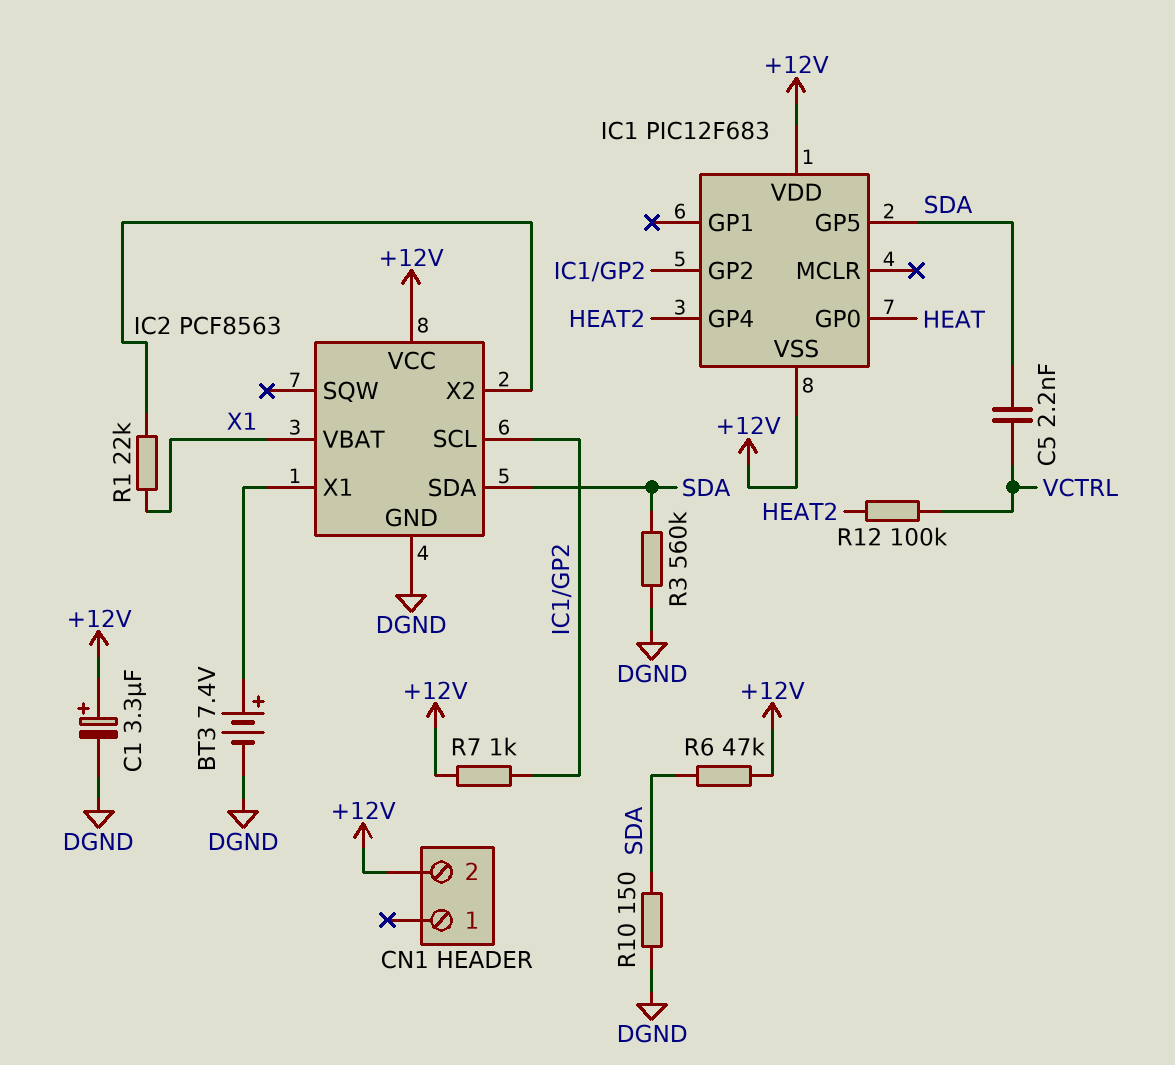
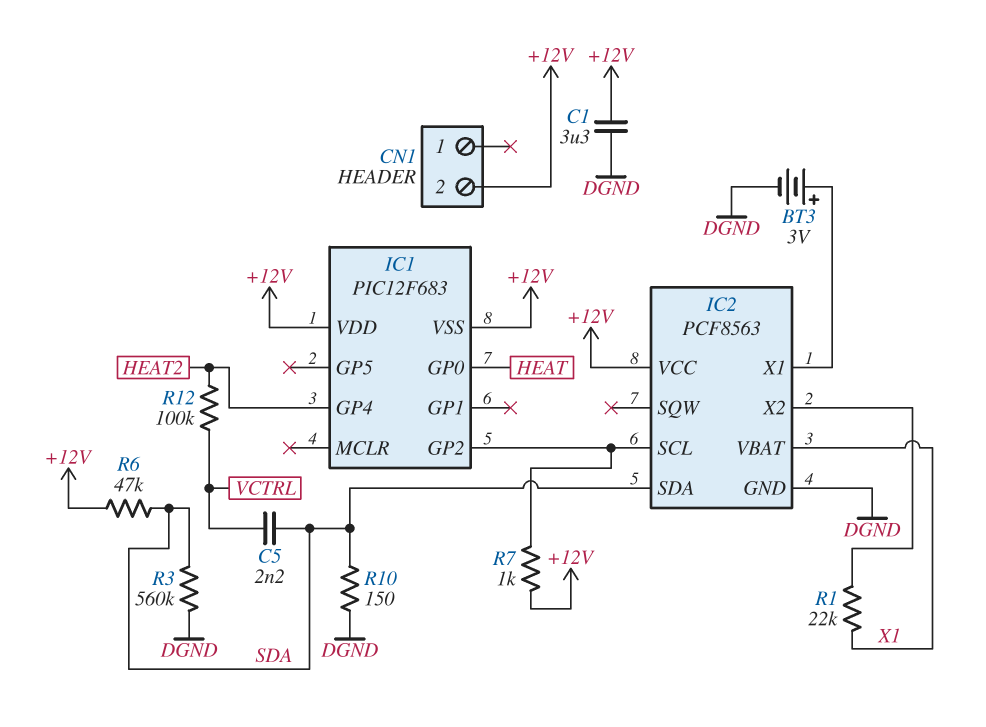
BT3: 7.4V (plus IC2/X1, minus DGND) -> 3V (plus IC2/X1, minus DGND)
C1: 3.3uF (plus +12V, minus DGND) -> 3.3uF (+12V, DGND)
IC1 pin GP5: SDA -> none

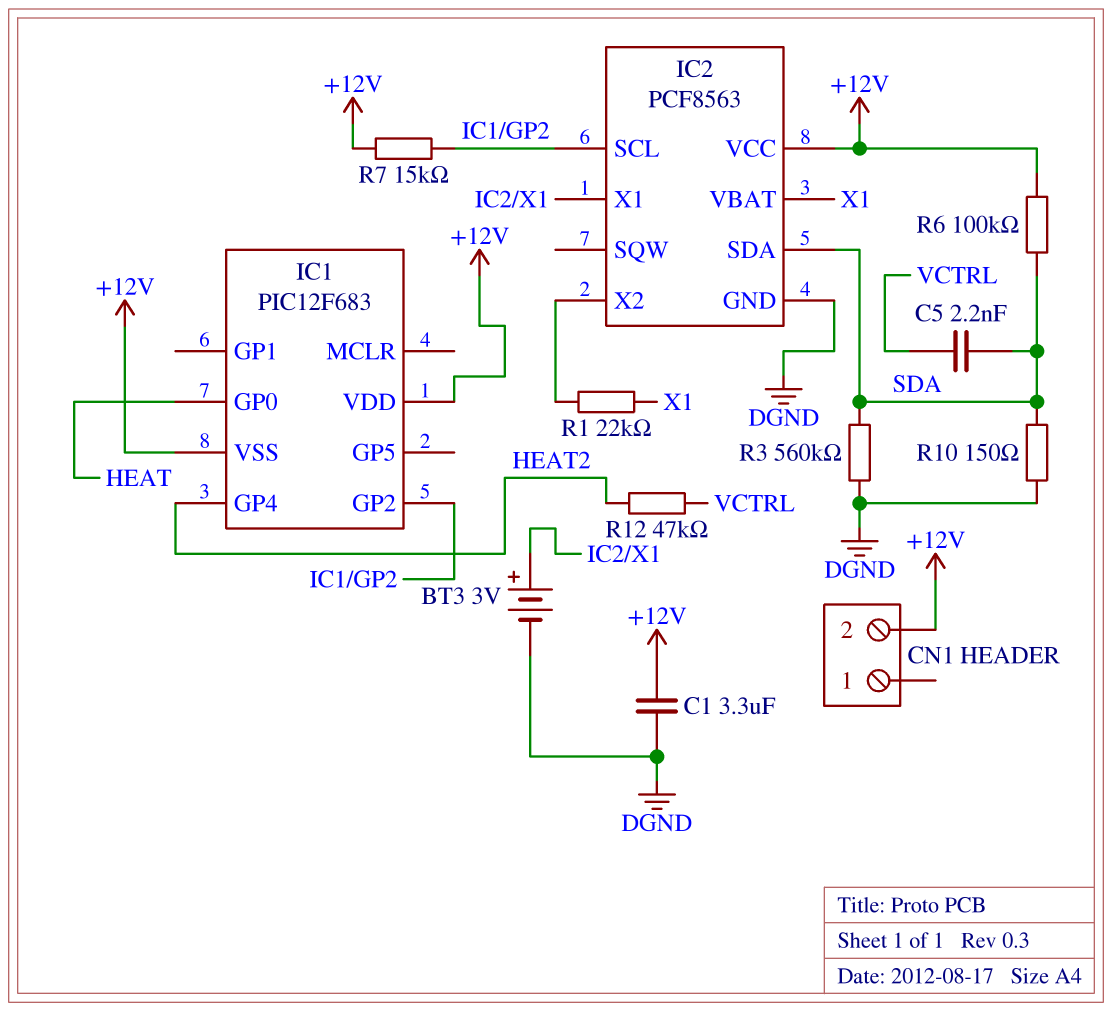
R6: 47k (+12V, SDA) -> 100k (+12V, SDA)
R7: 1k (+12V, IC1/GP2) -> 15k (+12V, IC1/GP2)
R12: 100k (HEAT2, VCTRL) -> 47k (HEAT2, VCTRL)

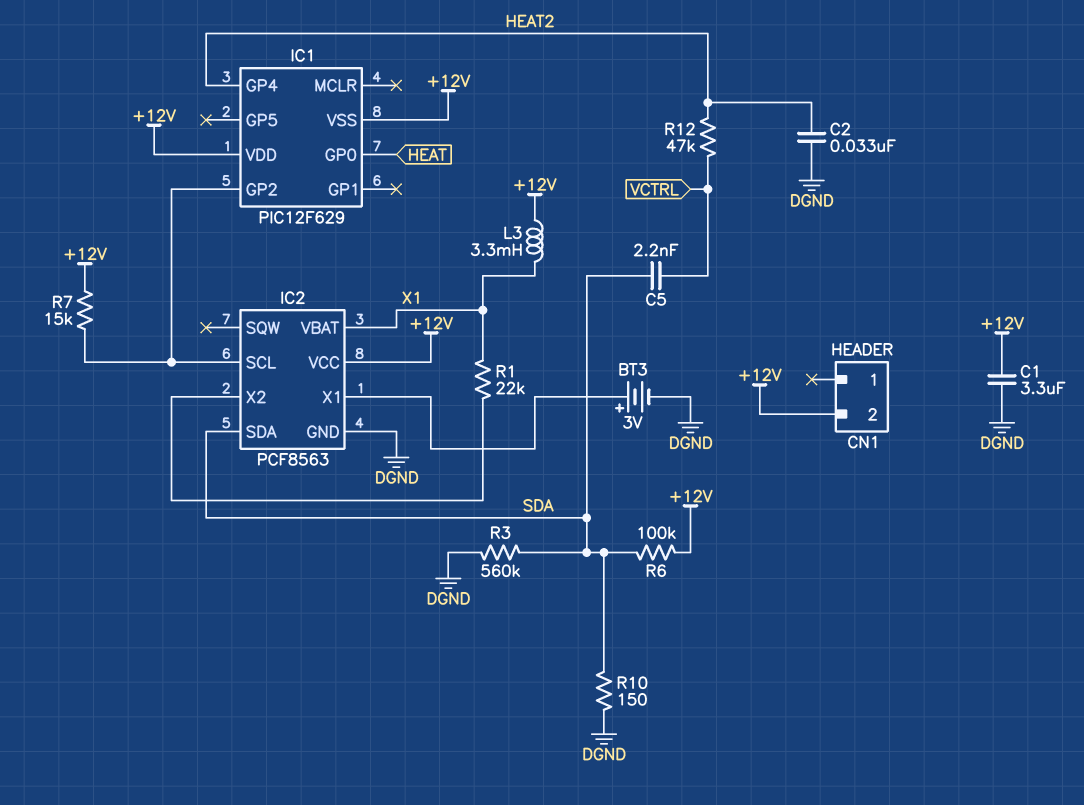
C2: none -> 33nF (DGND, HEAT2)
IC1: PIC12F683 -> PIC12F629
L3: none -> 3.3mH (+12V, X1)

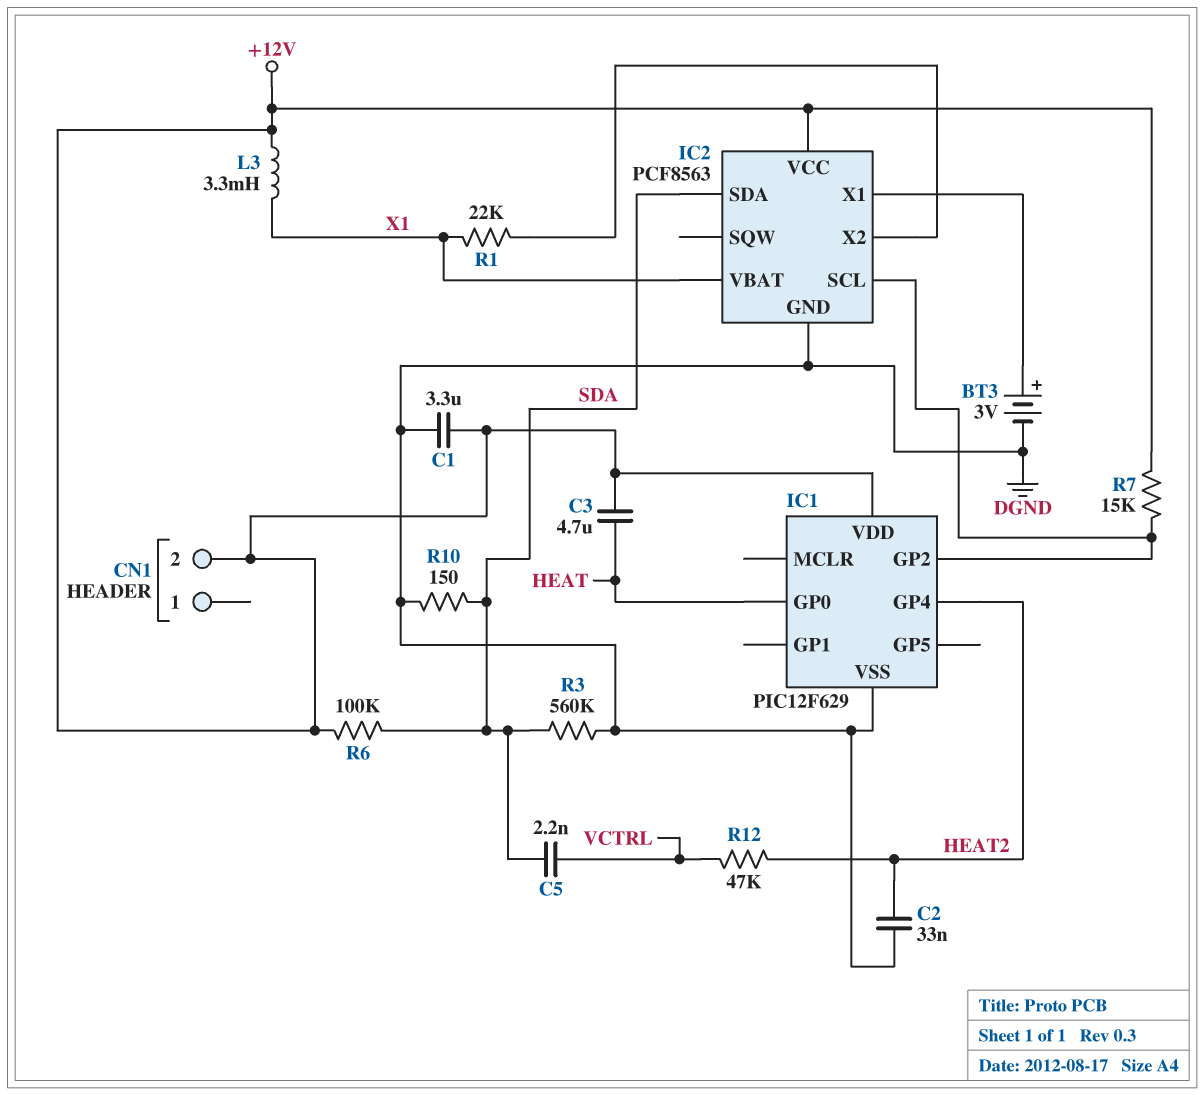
C3: none -> 4.7uF (+12V, HEAT)
IC1 pin VSS: +12V -> DGND

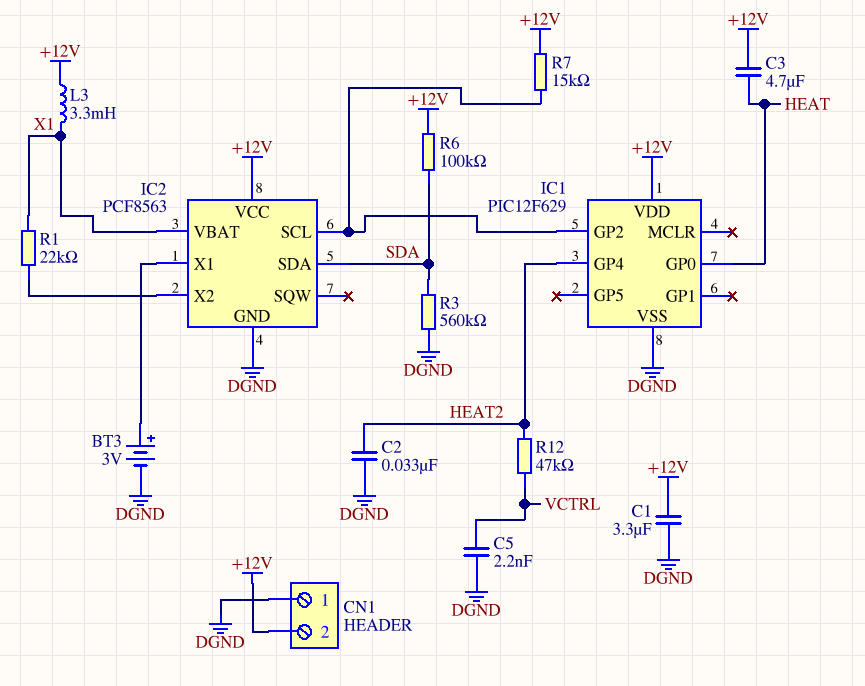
C5: 2.2nF (SDA, VCTRL) -> 2.2nF (DGND, VCTRL)
CN1 pin 1: none -> DGND
R10: 150 (DGND, SDA) -> none

